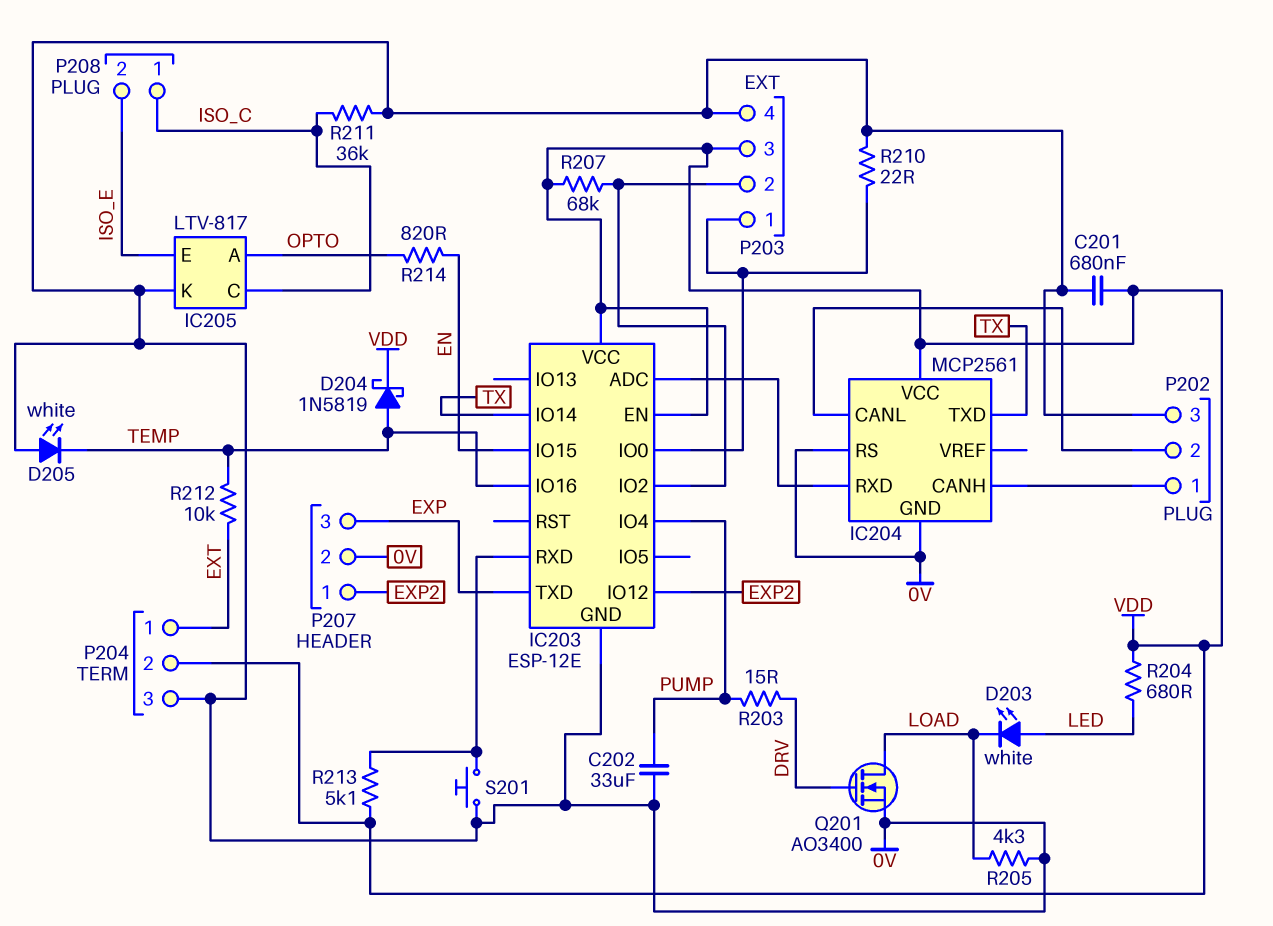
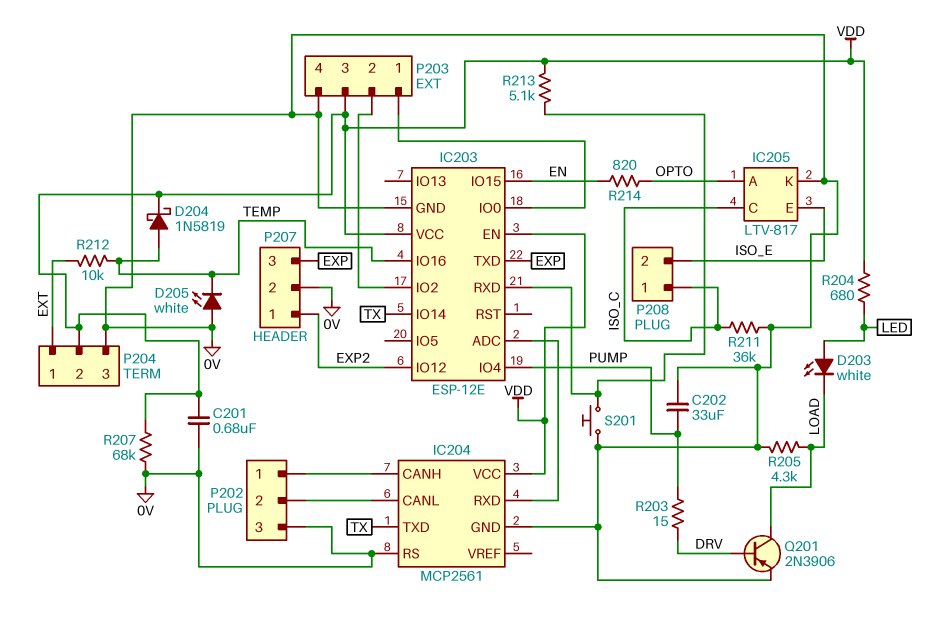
Q201: NMOS AO3400 (G DRV, D LOAD, S 0V) -> PNP 2N3906 (B DRV, C LOAD, E 0V)
R207: 68k (IC203/IO2, VDD) -> 68k (0V, VDD)
R210: 22 (0V, IC203/IO0) -> none

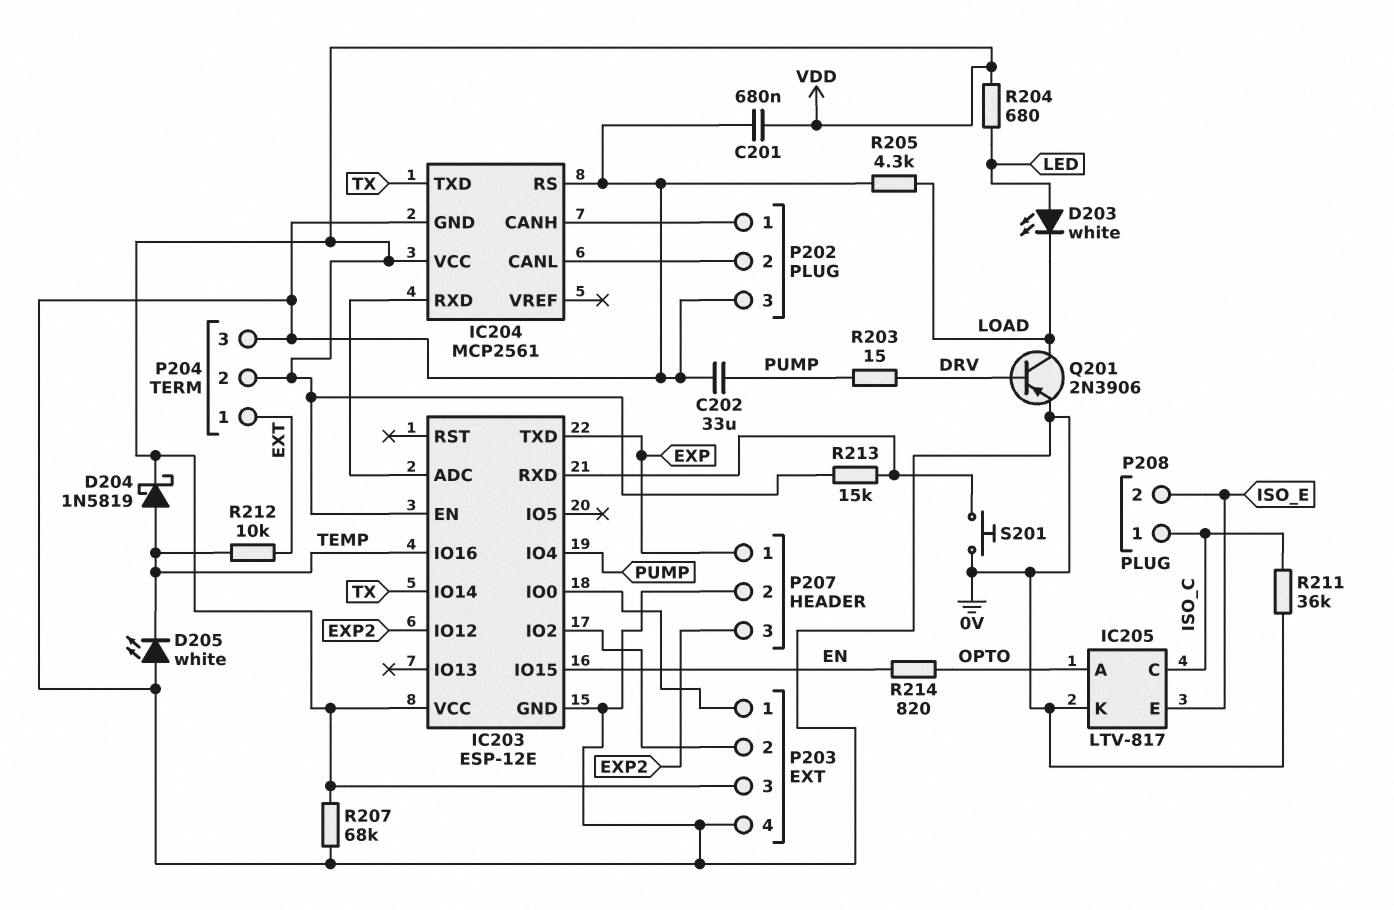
P207 pin 1: EXP2 -> EXP
P207 pin 3: EXP -> EXP2
R213: 5.1k (IC203/RXD, VDD) -> 15k (IC203/RXD, VDD)

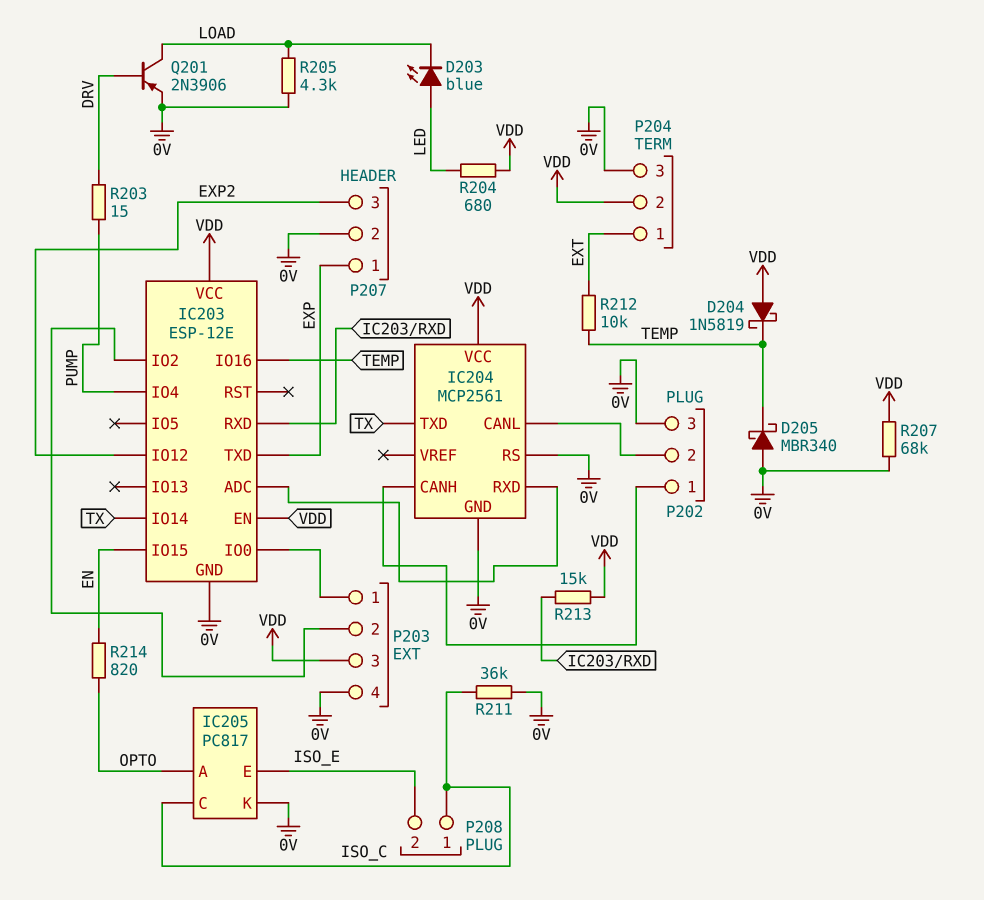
C201: 680nF (0V, VDD) -> none
C202: 33uF (0V, PUMP) -> none
D203: LED white (A LED, K LOAD) -> LED blue (A LED, K LOAD)
D204: schottky 1N5819 (A TEMP, K VDD) -> schottky 1N5819 (A VDD, K TEMP)
D205: LED white (A 0V, K TEMP) -> schottky MBR340 (A 0V, K TEMP)
IC205: LTV-817 -> PC817
S201: button (0V, IC203/RXD) -> none

